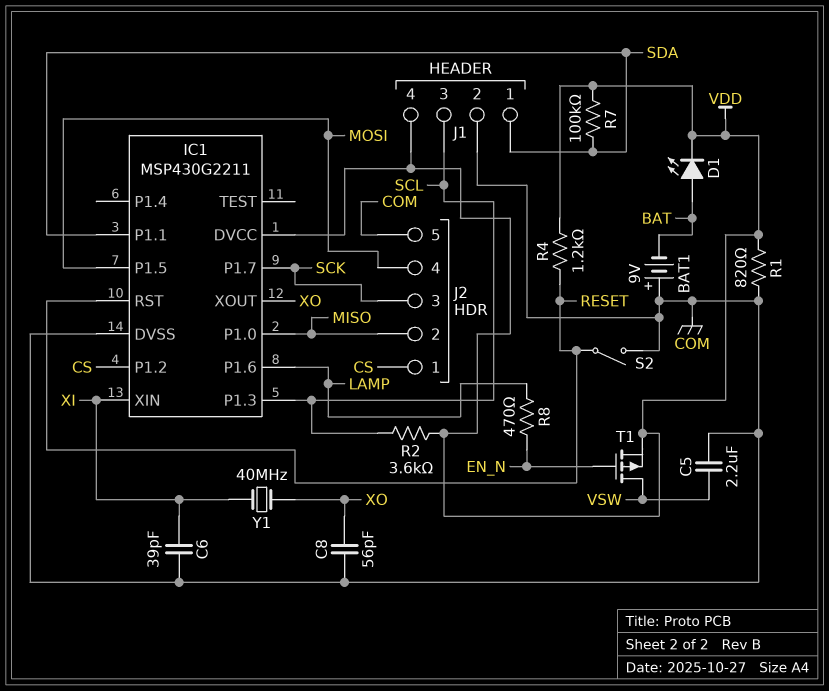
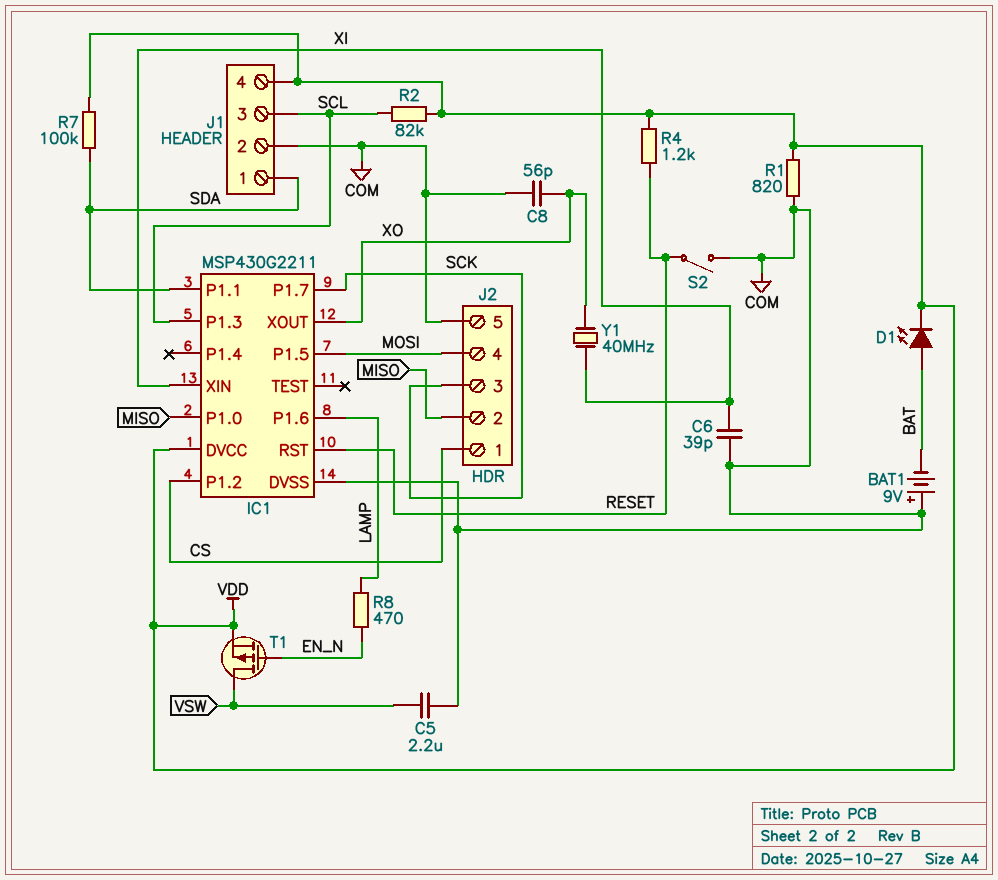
R2: 3.6k (SCL, VDD) -> 82k (SCL, VDD)

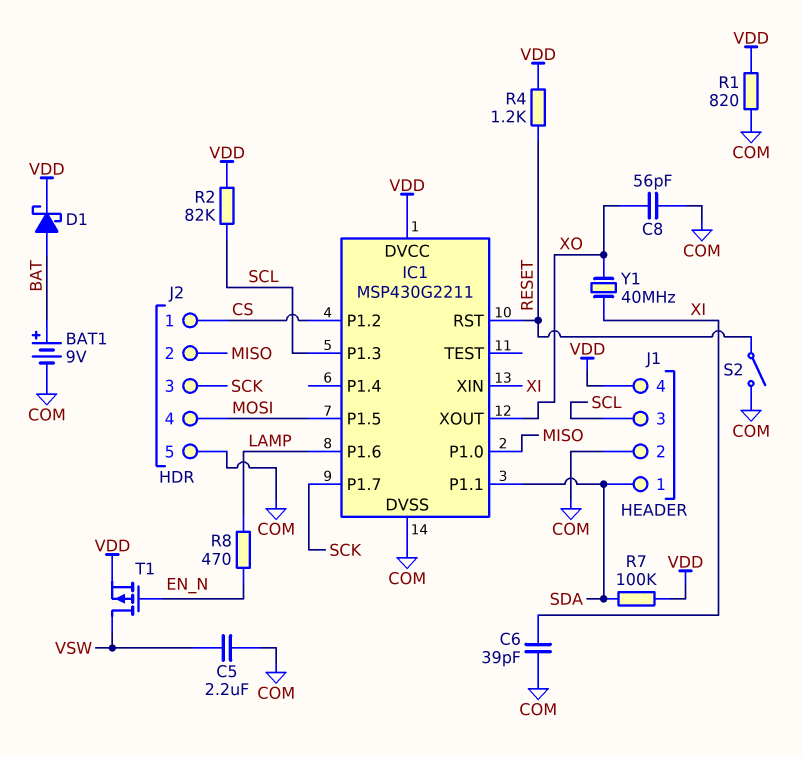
BAT1: 9V (plus COM, minus BAT) -> 9V (plus BAT, minus COM)
D1: LED (A BAT, K VDD) -> schottky (A BAT, K VDD)

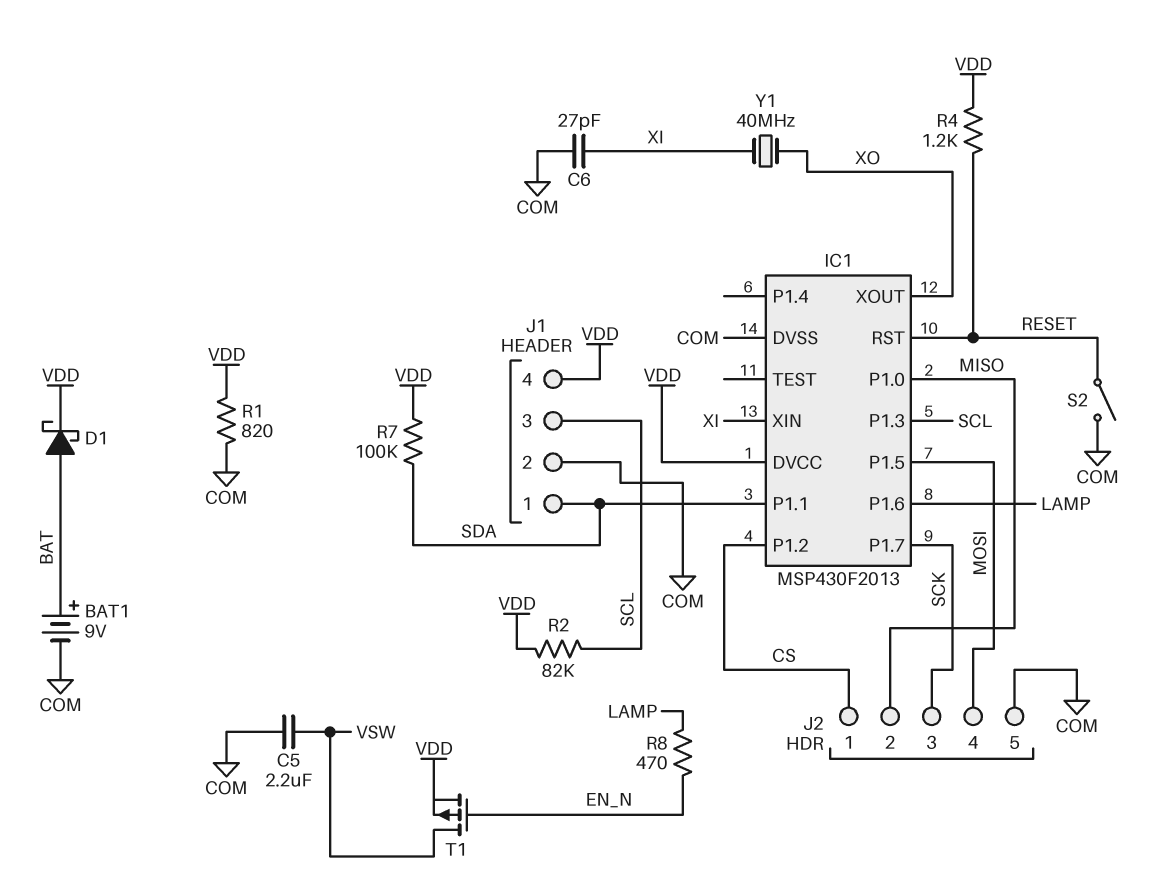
C6: 39pF (COM, XI) -> 27pF (COM, XI)
C8: 56pF (COM, XO) -> none
IC1: MSP430G2211 -> MSP430F2013

